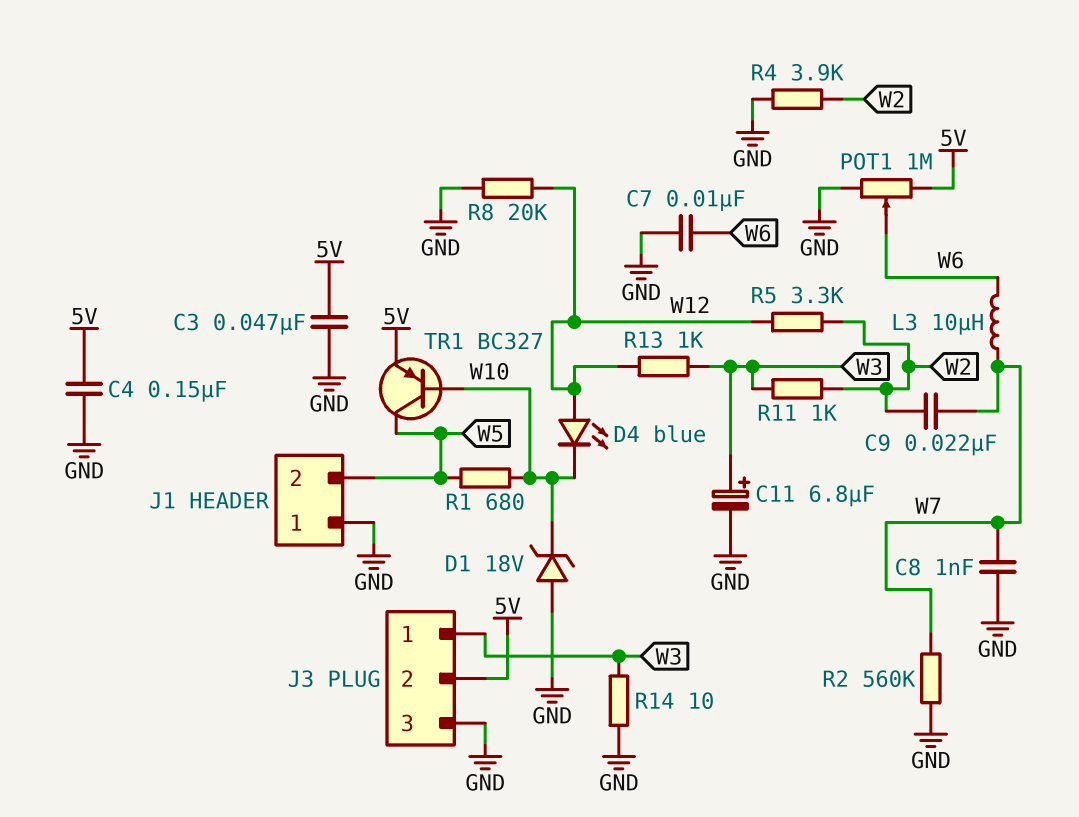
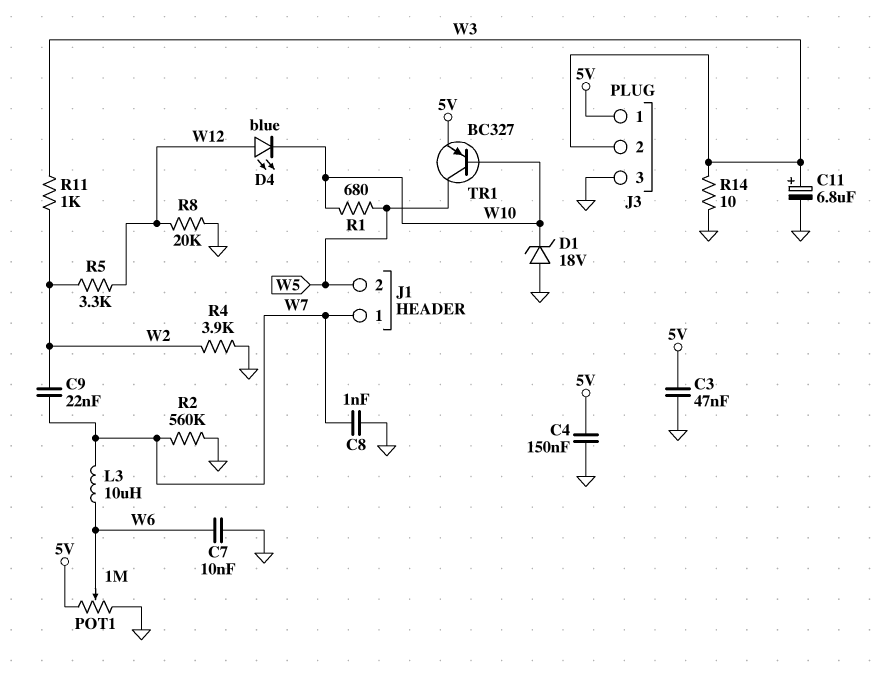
J1 pin 1: GND -> W7
J3 pin 1: W3 -> 5V
J3 pin 2: 5V -> W3
R13: 1k (W3, W12) -> none

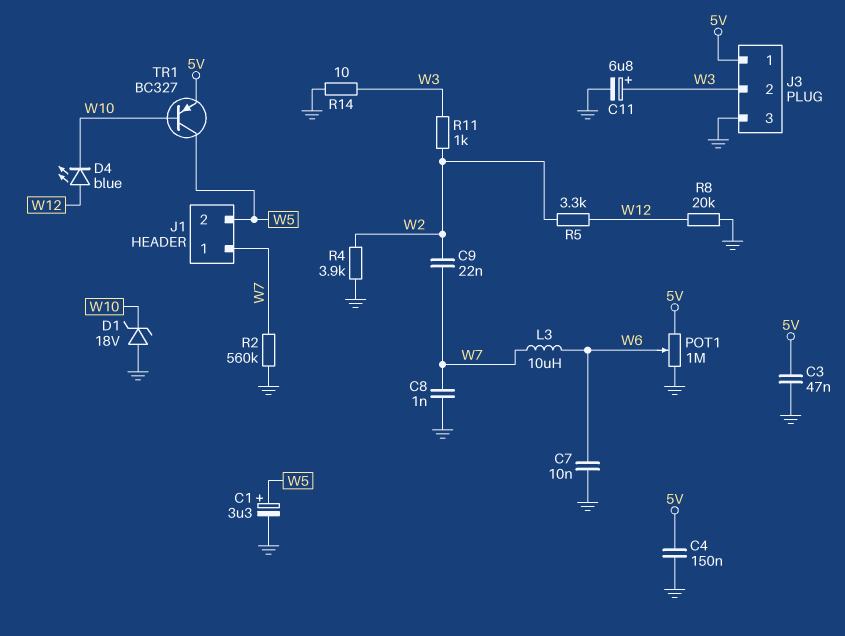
C1: none -> 3.3uF (plus W5, minus GND)
R1: 680 (W5, W10) -> none

